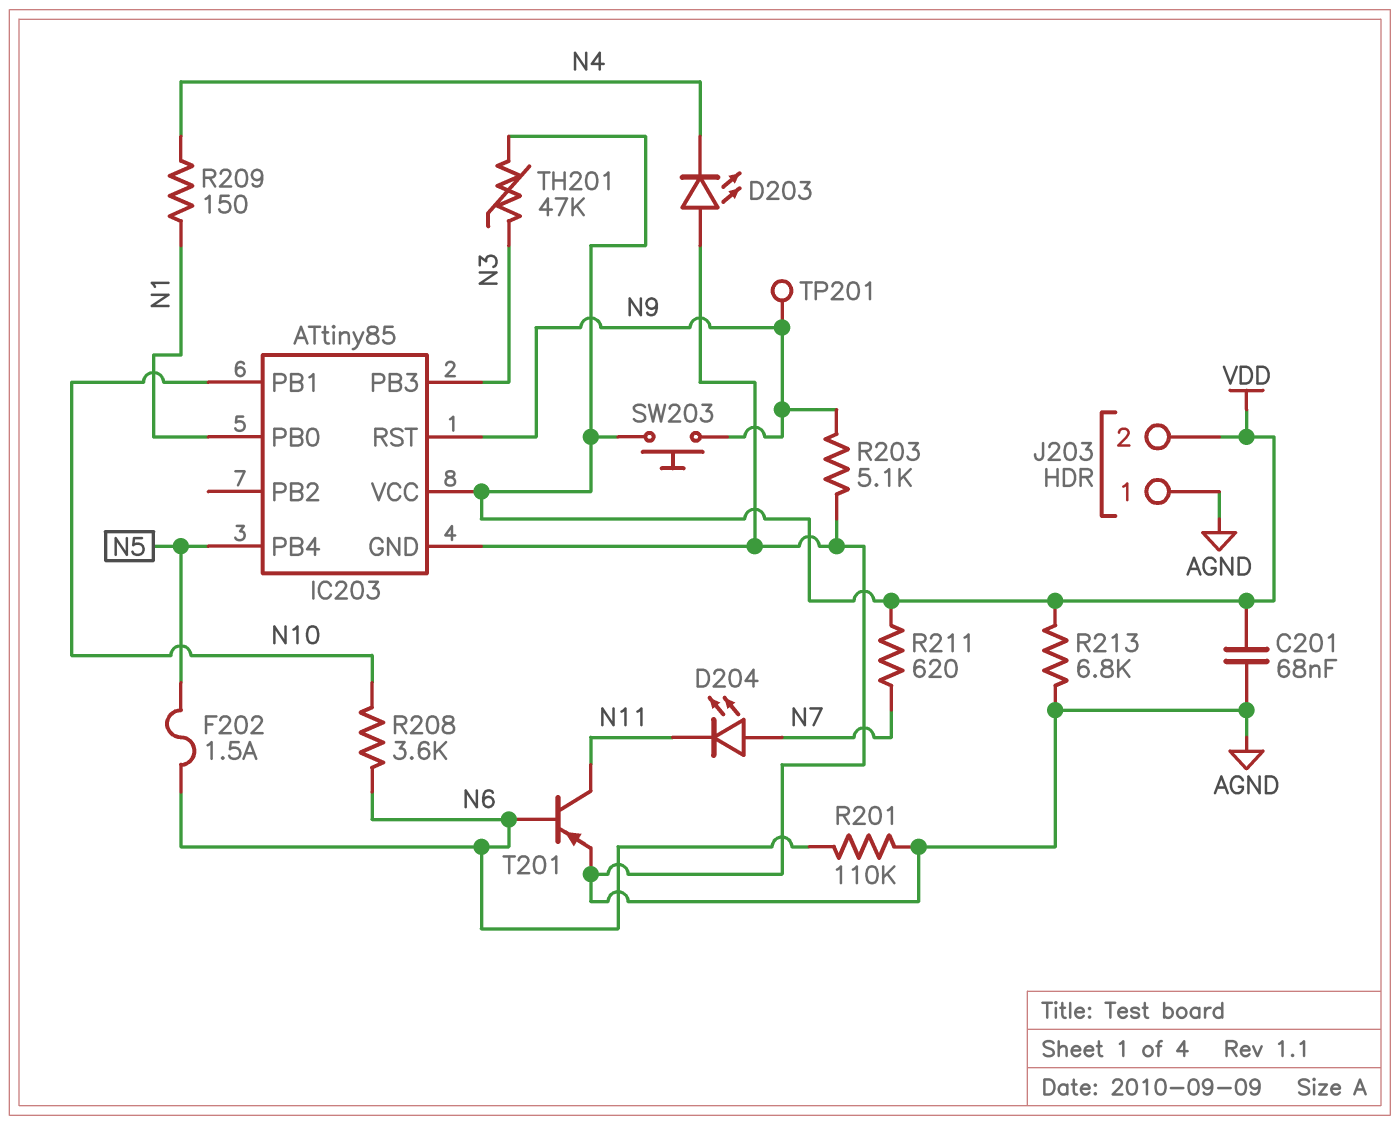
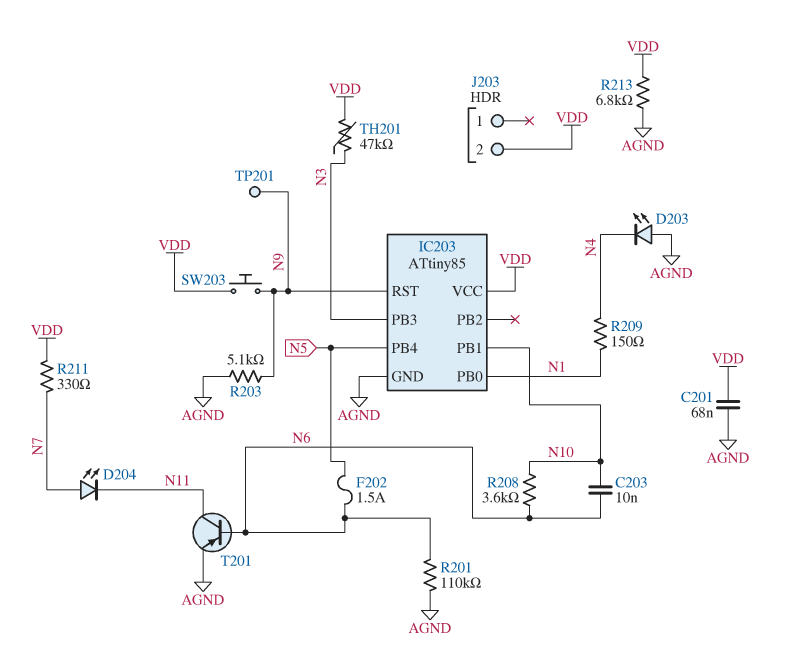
C203: none -> 10nF (N6, N10)
J203 pin 1: AGND -> none
R211: 620 (N7, VDD) -> 330 (N7, VDD)

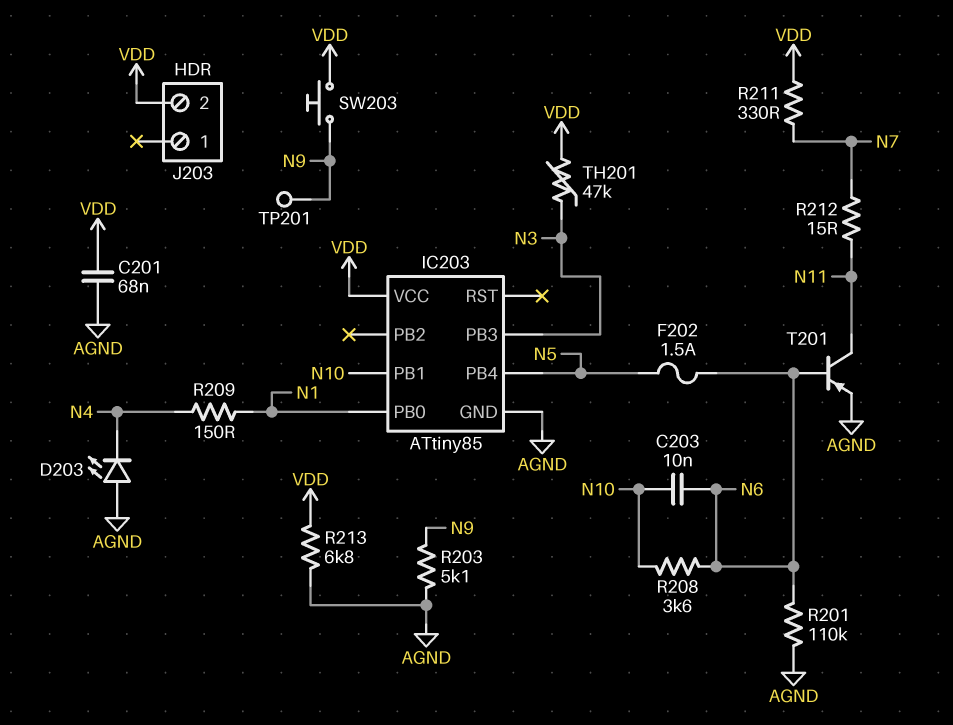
D204: LED (A N7, K N11) -> none
IC203 pin RST: N9 -> none
R212: none -> 15 (N7, N11)

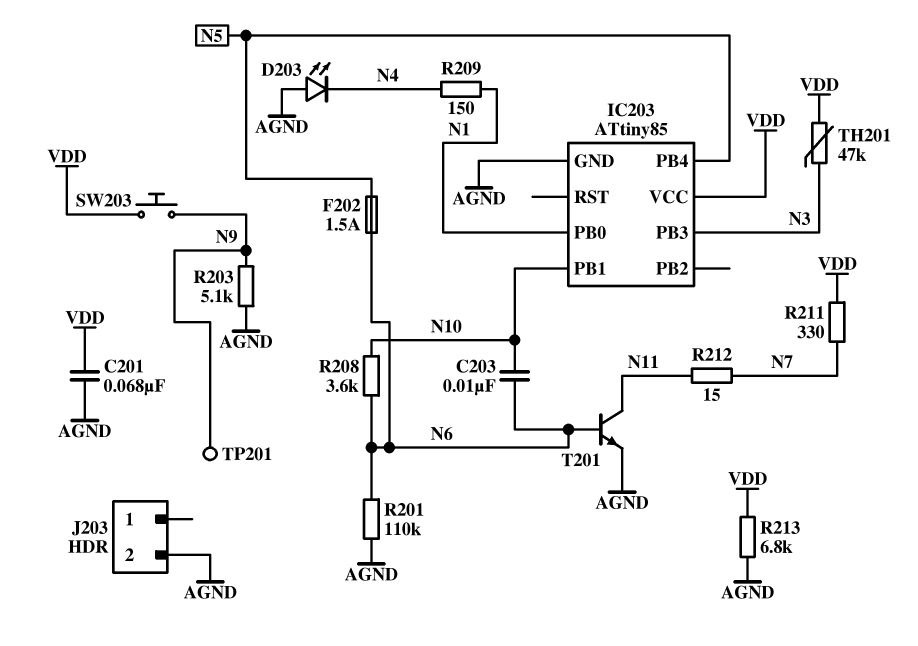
J203 pin 2: VDD -> AGND
T201: PNP (B N6, C N11, E AGND) -> NPN (B N6, C N11, E AGND)

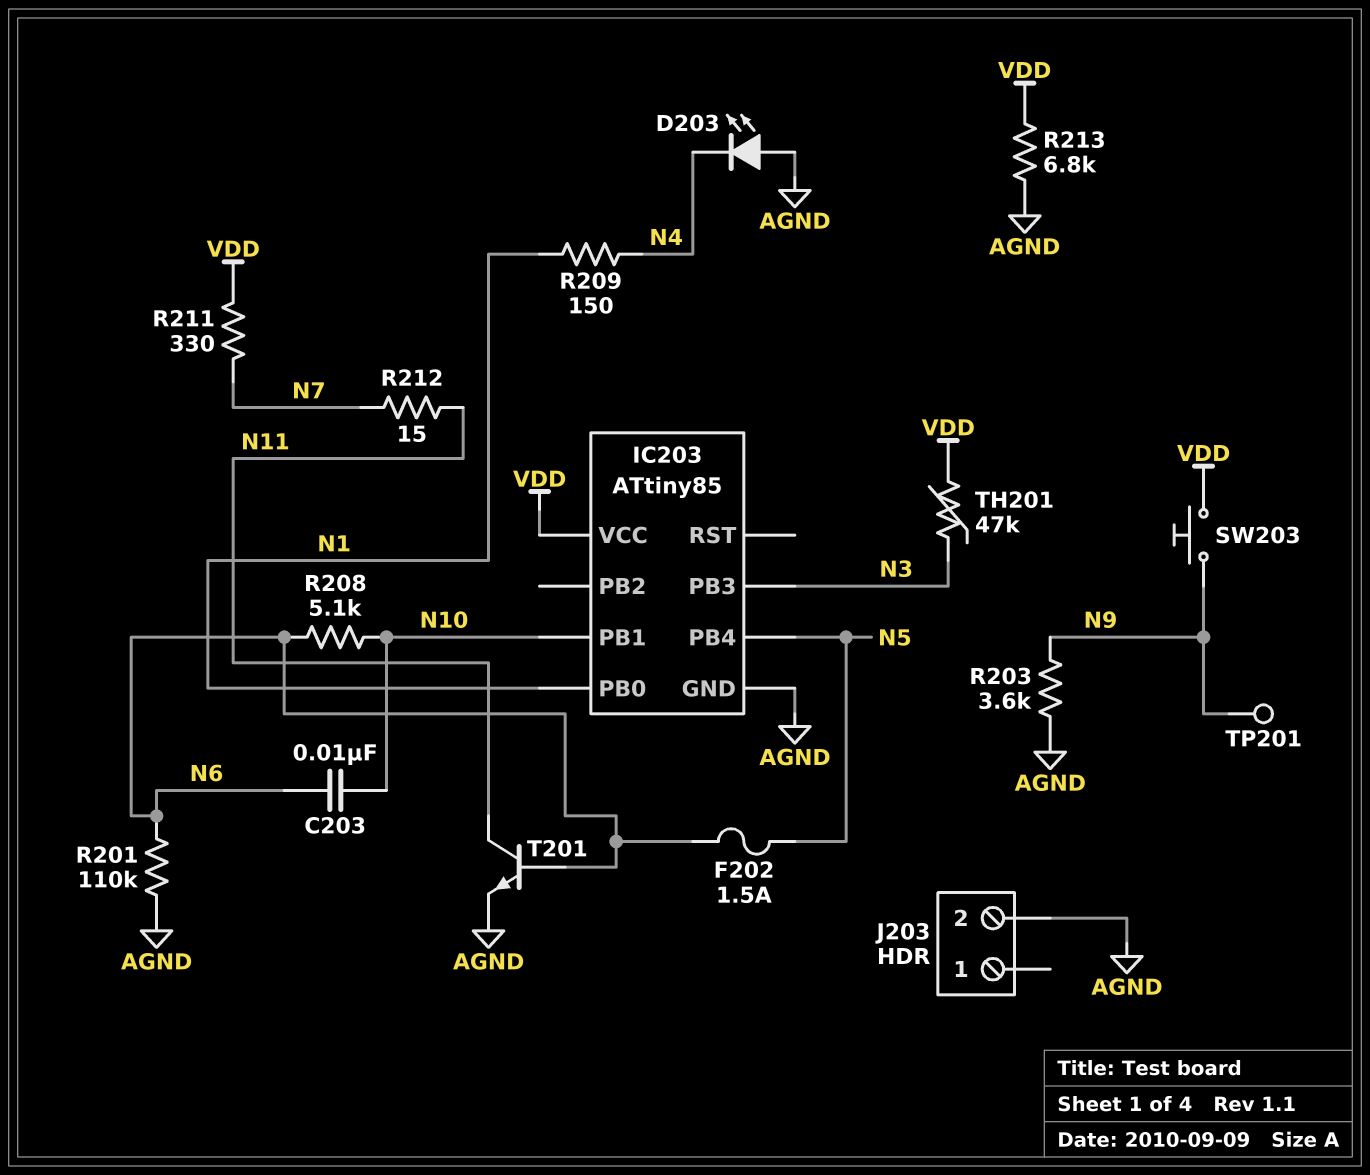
C201: 68nF (AGND, VDD) -> none
R203: 5.1k (AGND, N9) -> 3.6k (AGND, N9)
R208: 3.6k (N6, N10) -> 5.1k (N6, N10)

